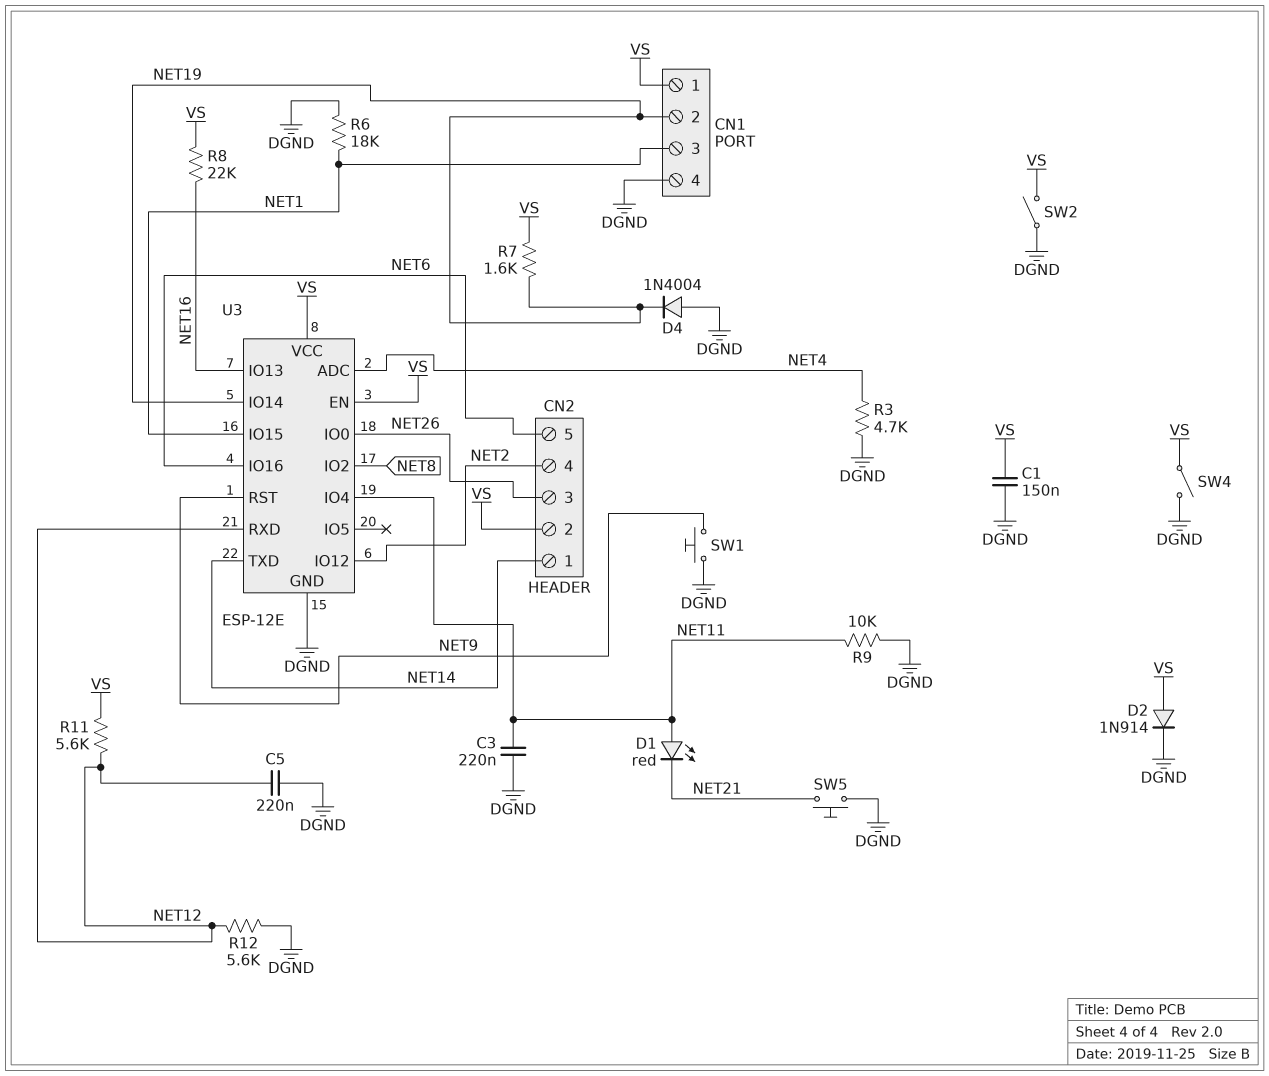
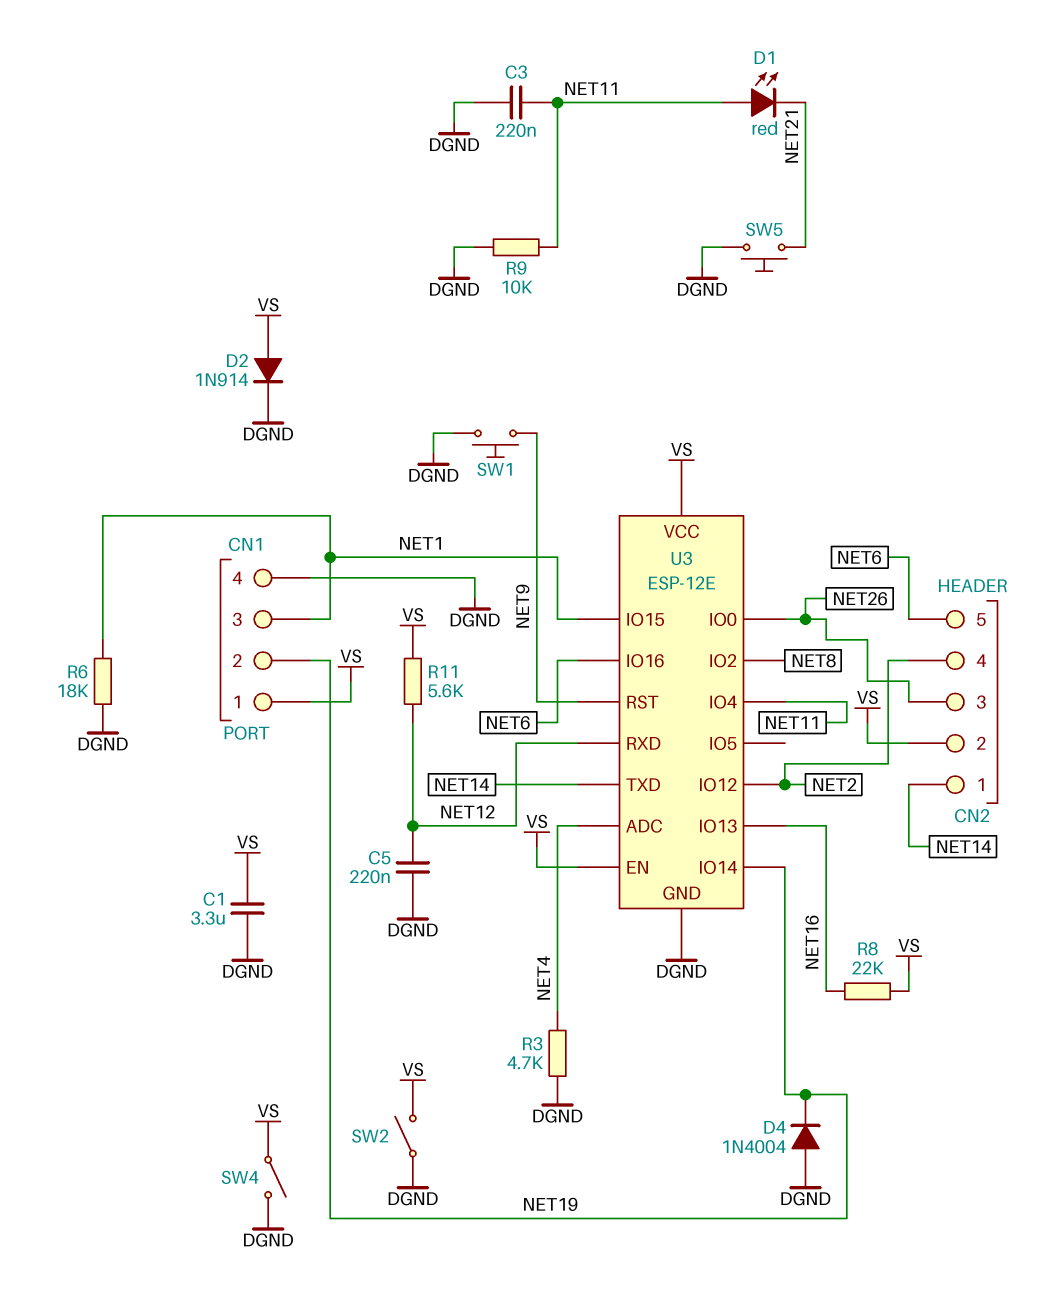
C1: 150nF (DGND, VS) -> 3.3uF (DGND, VS)
R7: 1.6k (NET19, VS) -> none
R12: 5.6k (DGND, NET12) -> none

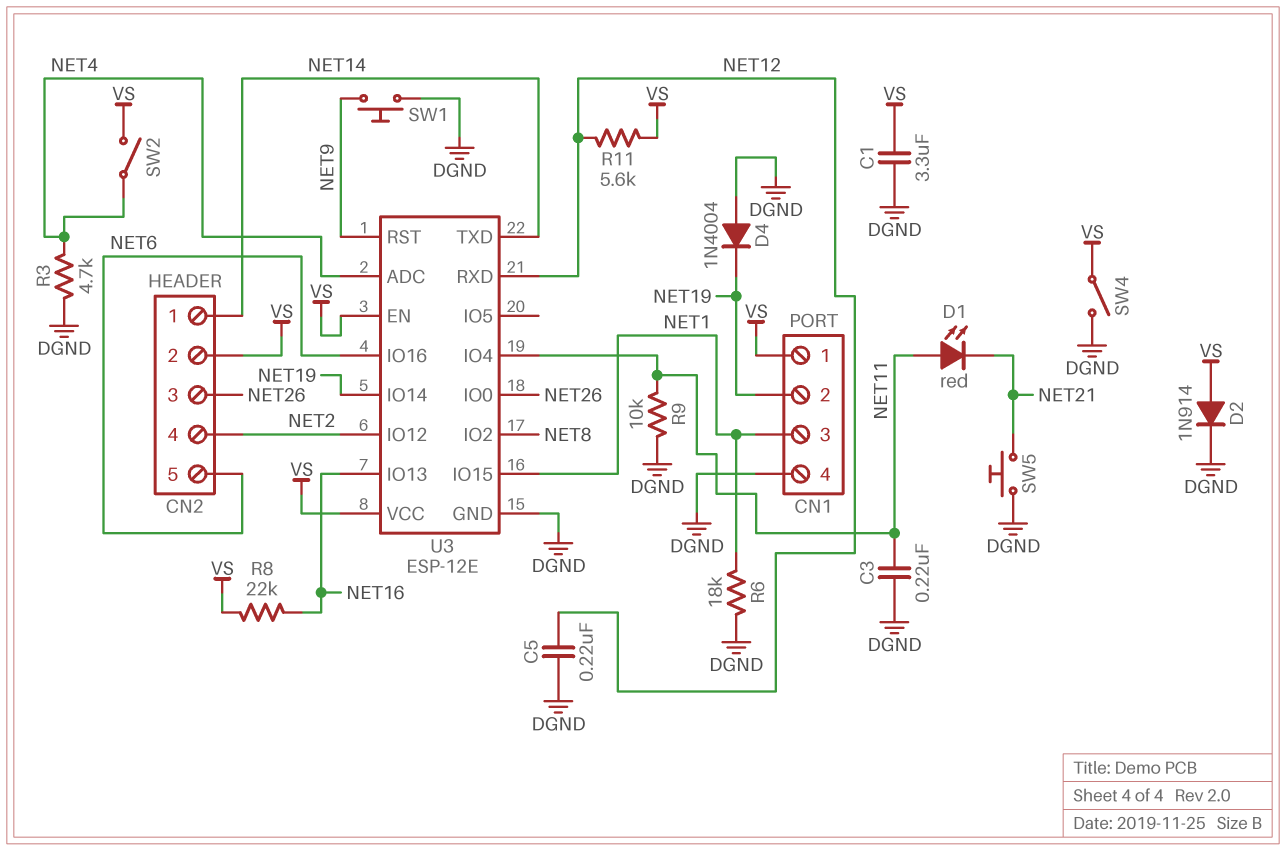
SW2: switch (DGND, VS) -> switch (NET4, VS)

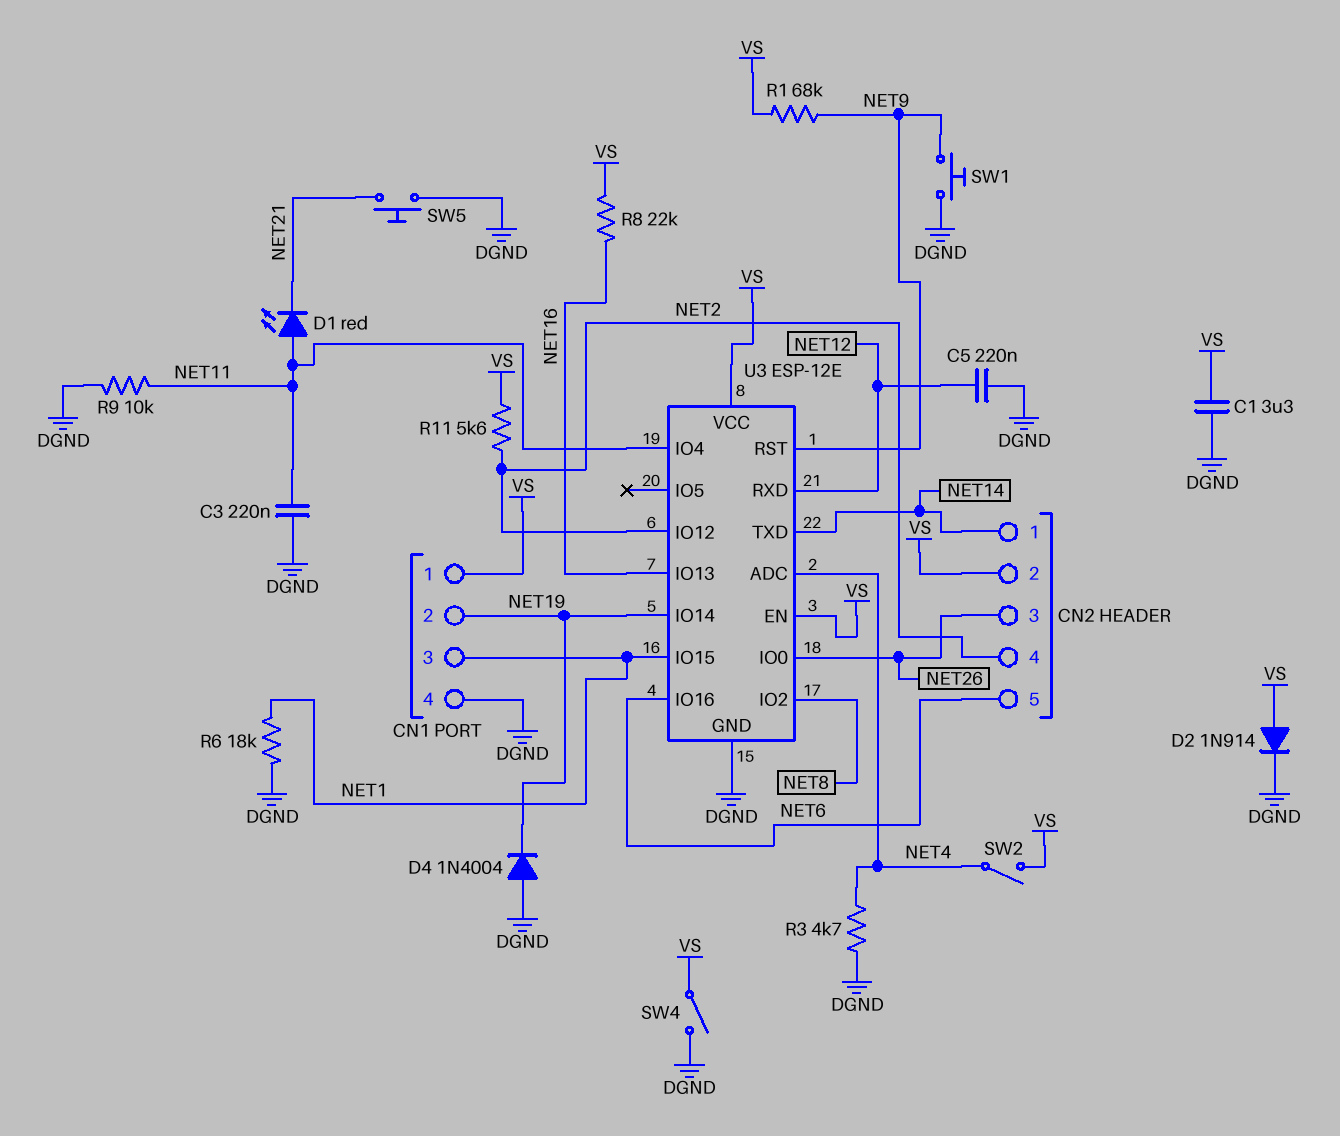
R1: none -> 68k (NET9, VS)
R11: 5.6k (NET12, VS) -> 5.6k (NET2, VS)

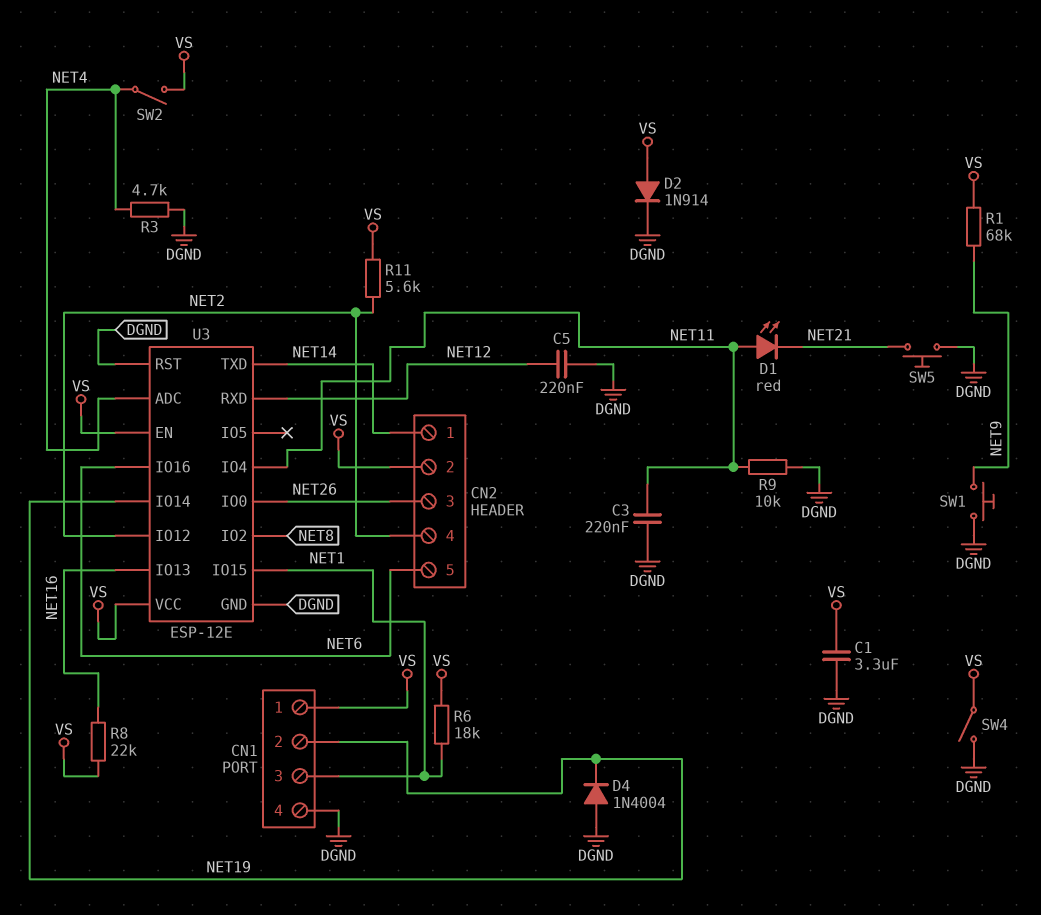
R6: 18k (DGND, NET1) -> 18k (NET1, VS)
U3 pin RST: NET9 -> DGND

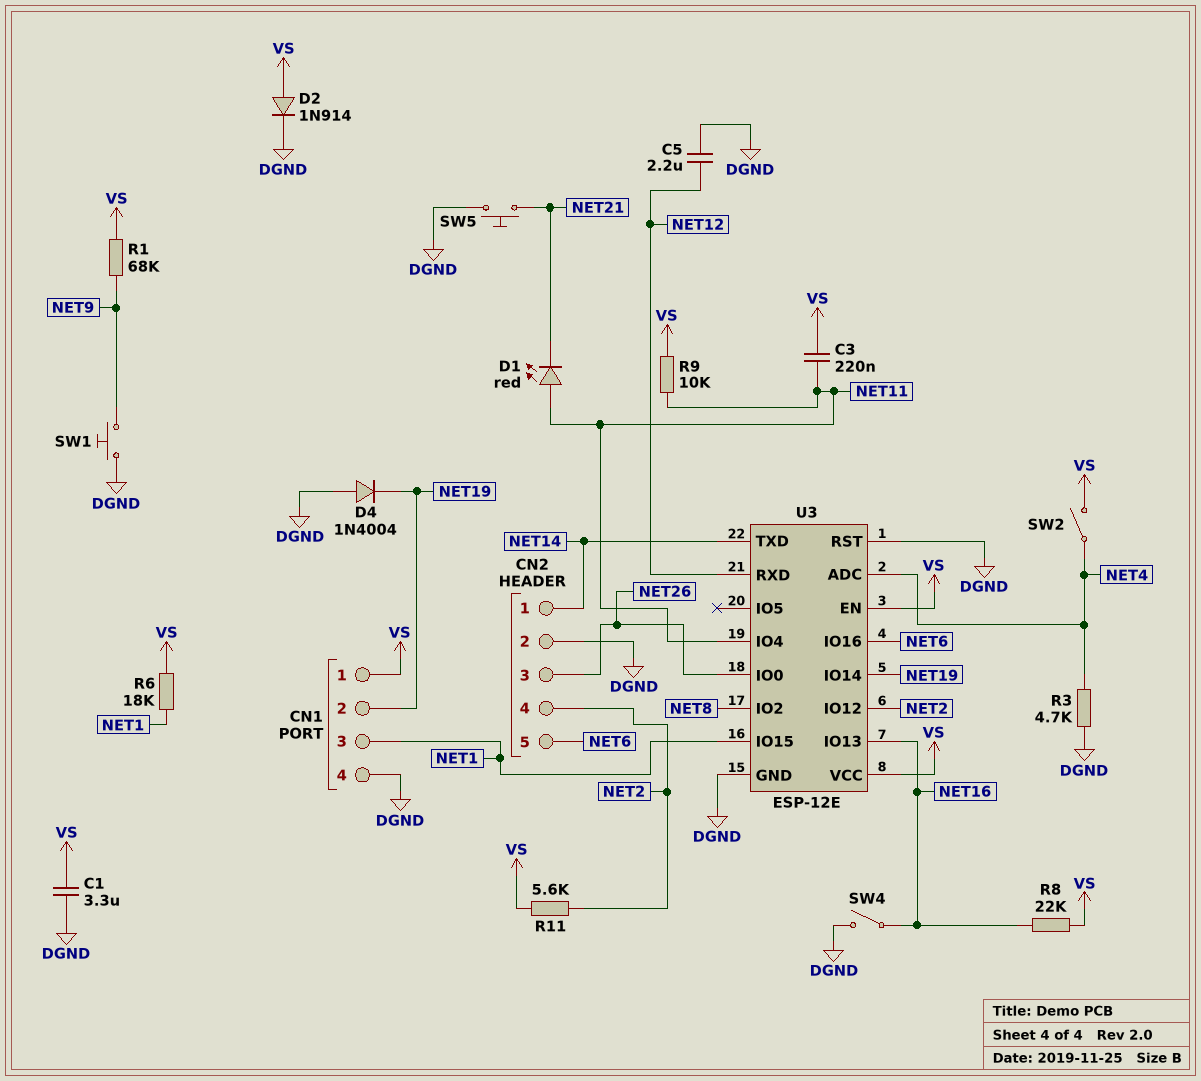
C3: 220nF (DGND, NET11) -> 220nF (NET11, VS)
C5: 220nF (DGND, NET12) -> 2.2uF (DGND, NET12)
CN2 pin 2: VS -> DGND
R9: 10k (DGND, NET11) -> 10k (NET11, VS)
SW4: switch (DGND, VS) -> switch (DGND, NET16)

